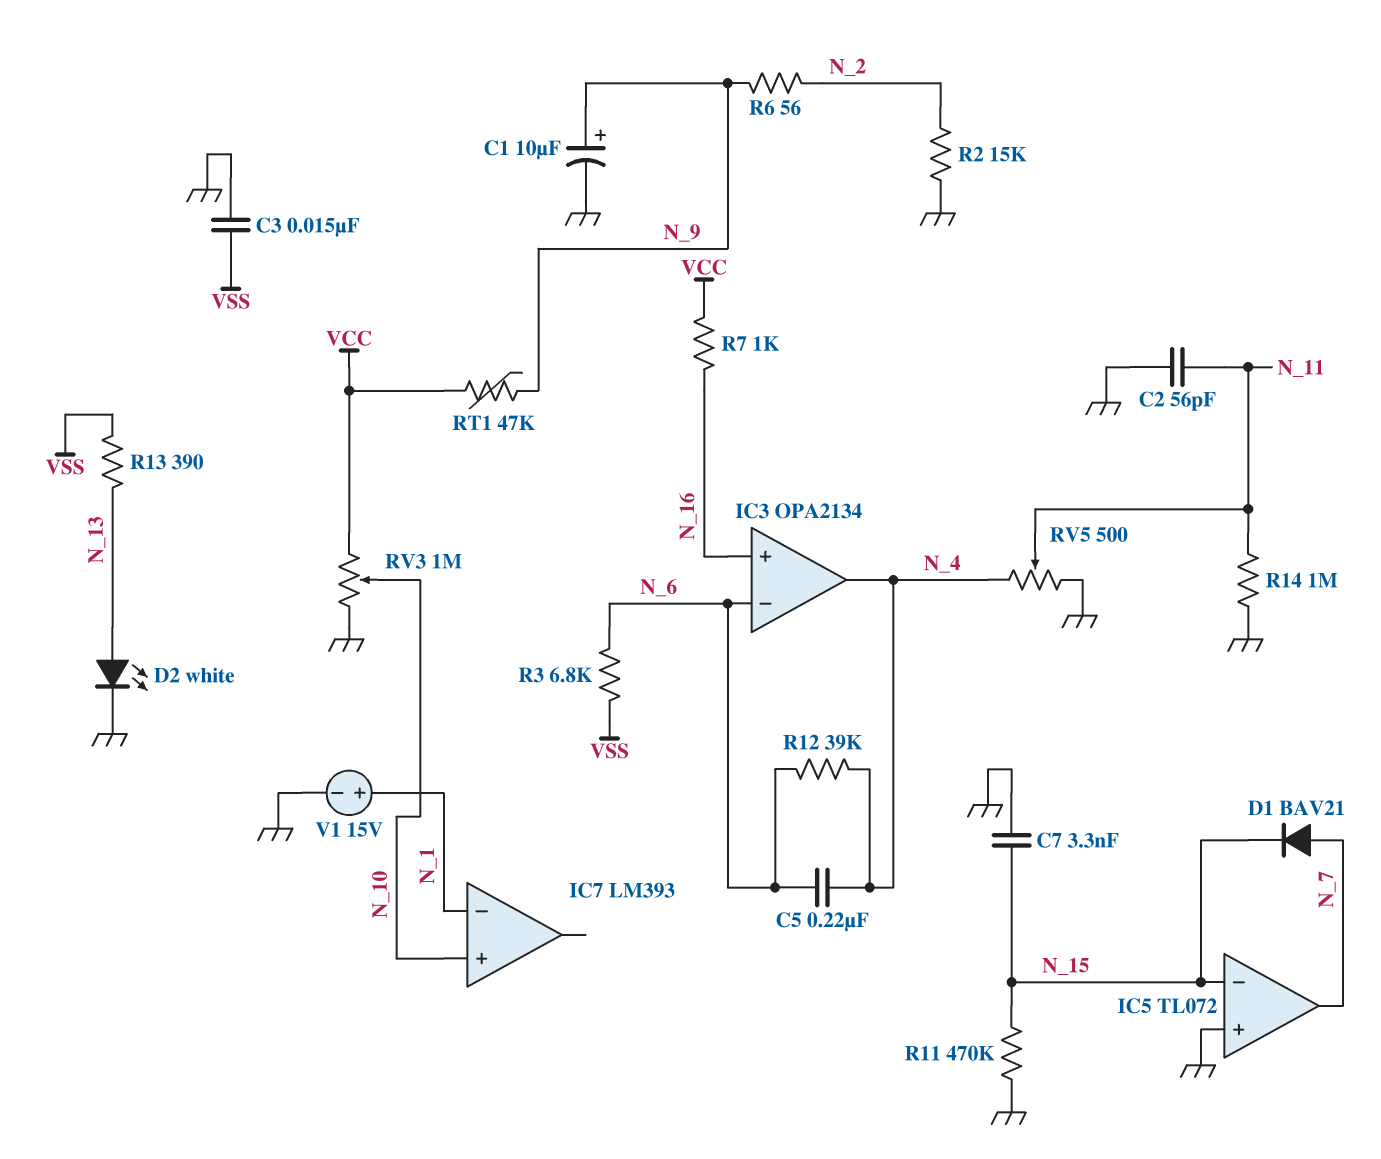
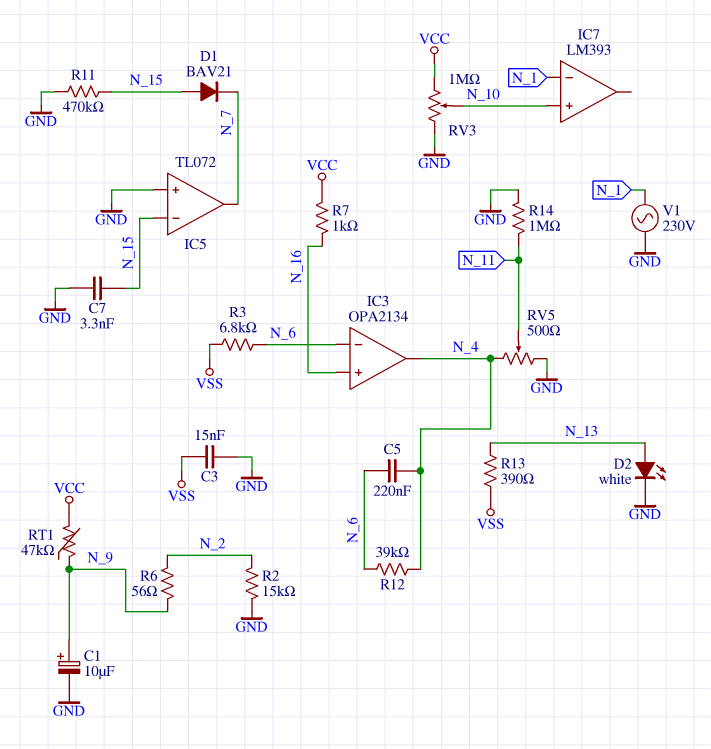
C2: 56pF (GND, N_11) -> none
D1: diode BAV21 (A N_7, K N_15) -> diode BAV21 (A N_15, K N_7)
V1: 15V (plus N_1, minus GND) -> AC 230V (GND, N_1)

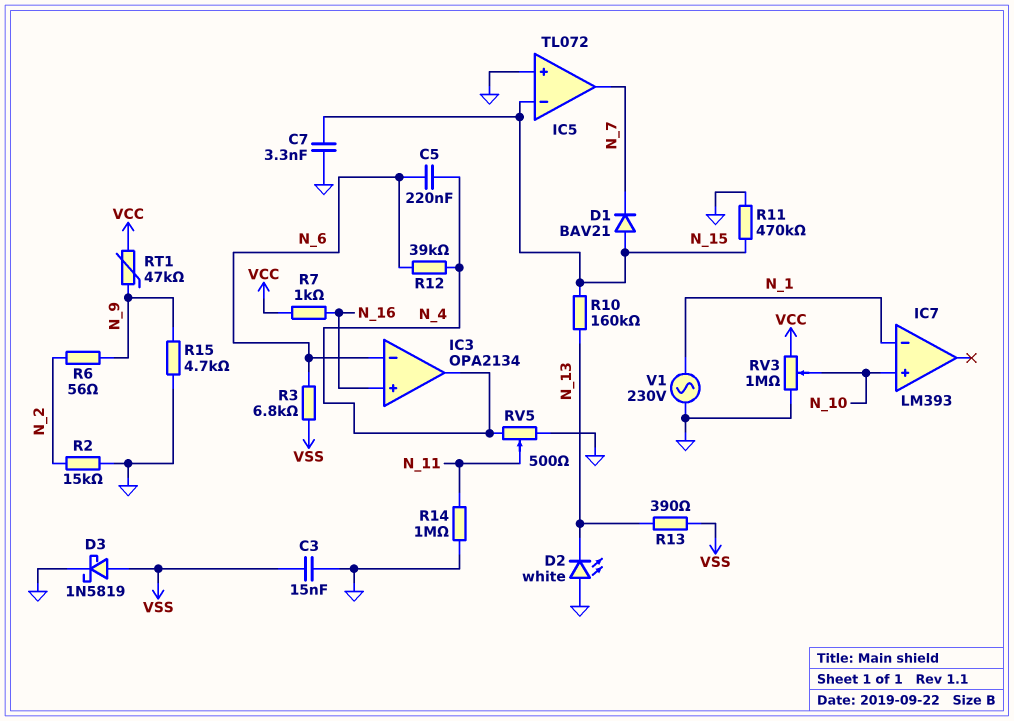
C1: 10uF (plus N_9, minus GND) -> none
D2: LED white (A N_13, K GND) -> LED white (A GND, K N_13)
D3: none -> schottky 1N5819 (A VSS, K GND)
R10: none -> 160k (N_13, N_15)
R15: none -> 4.7k (GND, N_9)

